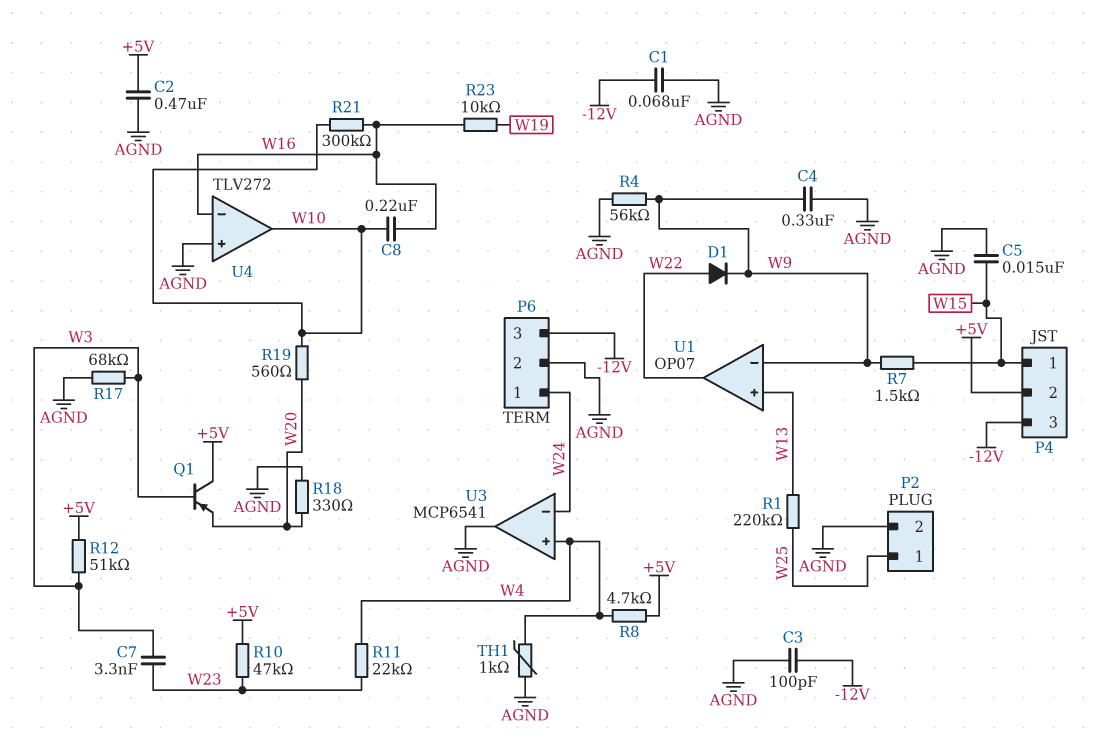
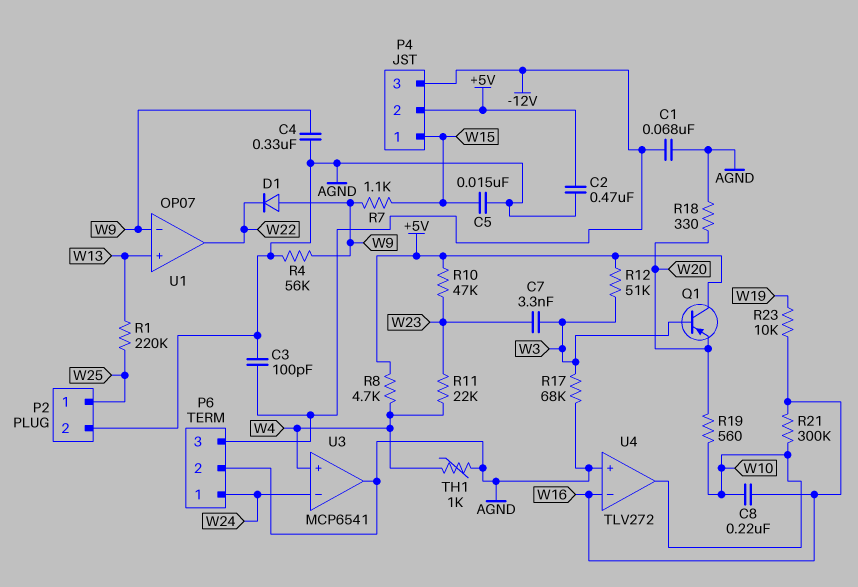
D1: diode (A W22, K W9) -> diode (A W9, K W22)
R7: 1.5k (W9, W15) -> 1.1k (W9, W15)

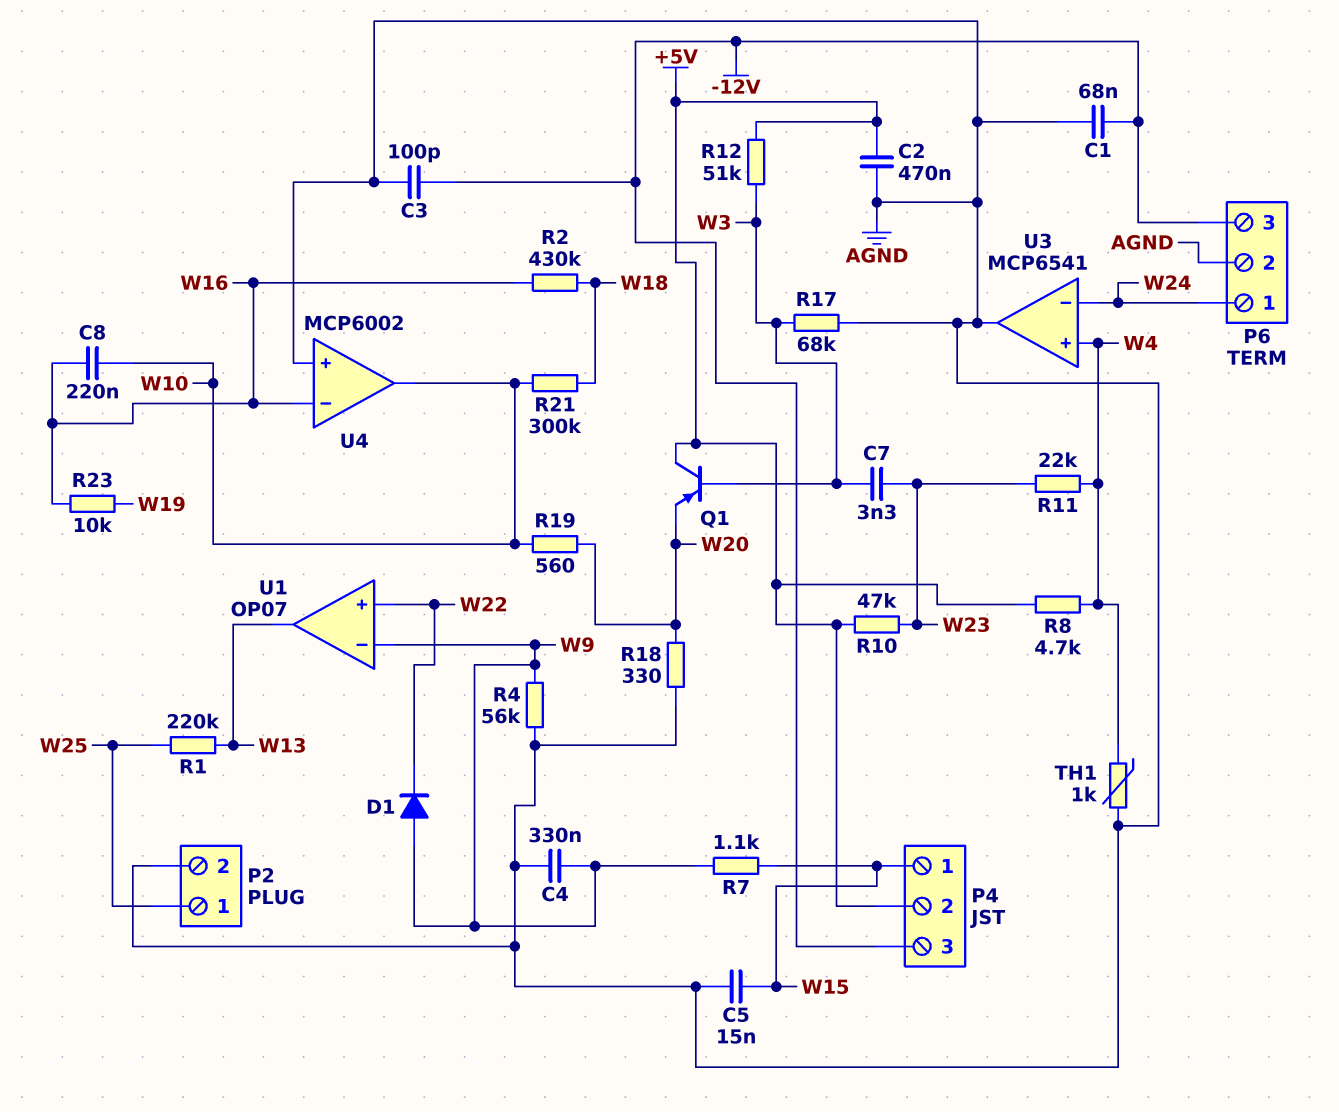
R2: none -> 430k (W16, W18)
R21: 300k (W10, W16) -> 300k (W10, W18)
U1 pin in+: W13 -> W22
U1 pin out: W22 -> W13
U4: TLV272 -> MCP6002

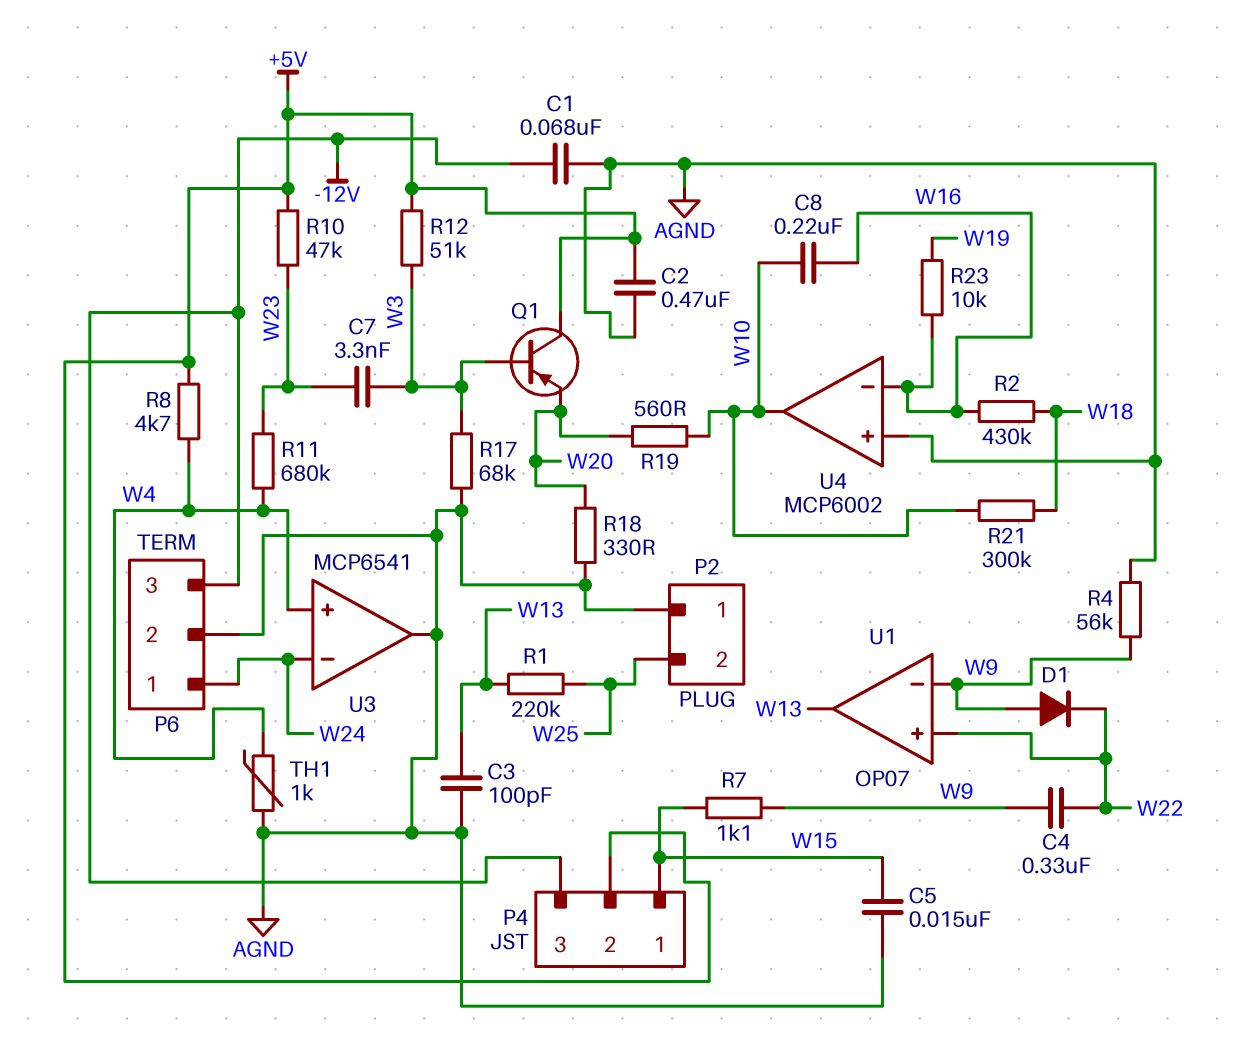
C3: 100pF (-12V, AGND) -> 100pF (AGND, W13)
C4: 330nF (AGND, W9) -> 330nF (W9, W22)
P2 pin 1: W25 -> AGND
P2 pin 2: AGND -> W25
R11: 22k (W4, W23) -> 680k (W4, W23)

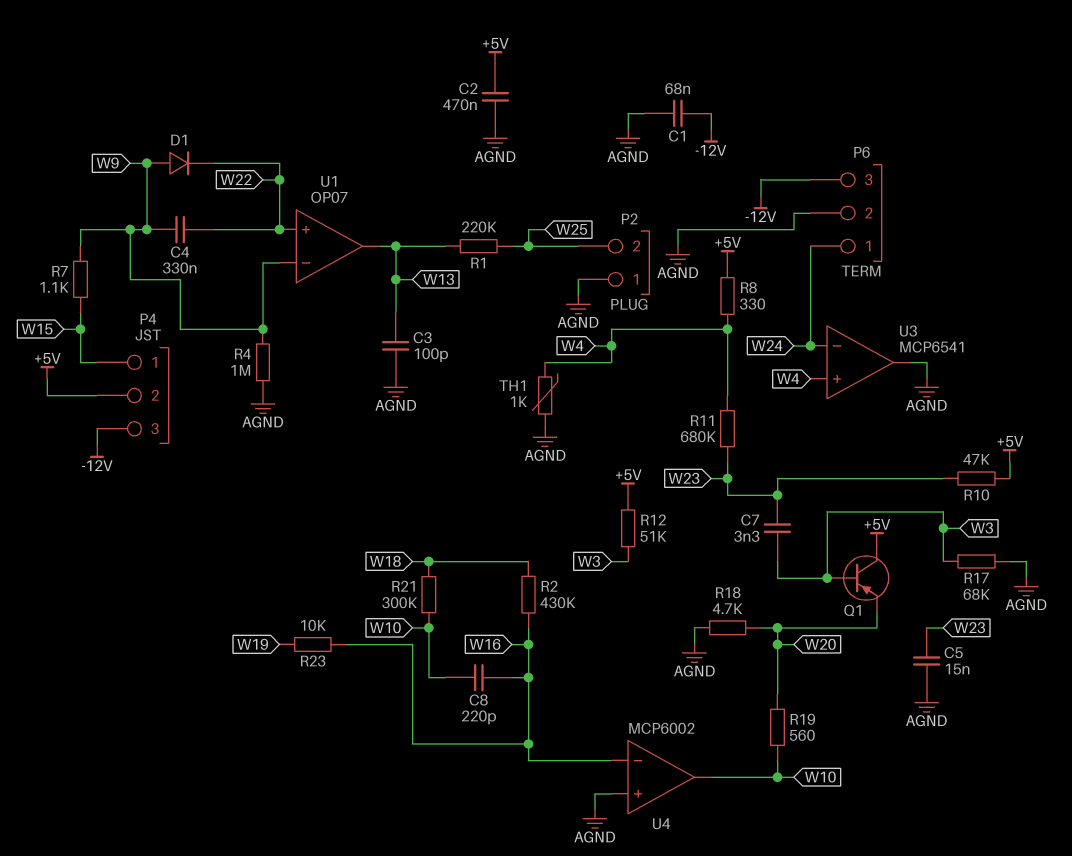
C5: 15nF (AGND, W15) -> 15nF (AGND, W23)
C8: 220nF (W10, W16) -> 220pF (W10, W16)
R4: 56k (AGND, W9) -> 1M (AGND, W9)
R8: 4.7k (+5V, W4) -> 330 (+5V, W4)
R18: 330 (AGND, W20) -> 4.7k (AGND, W20)

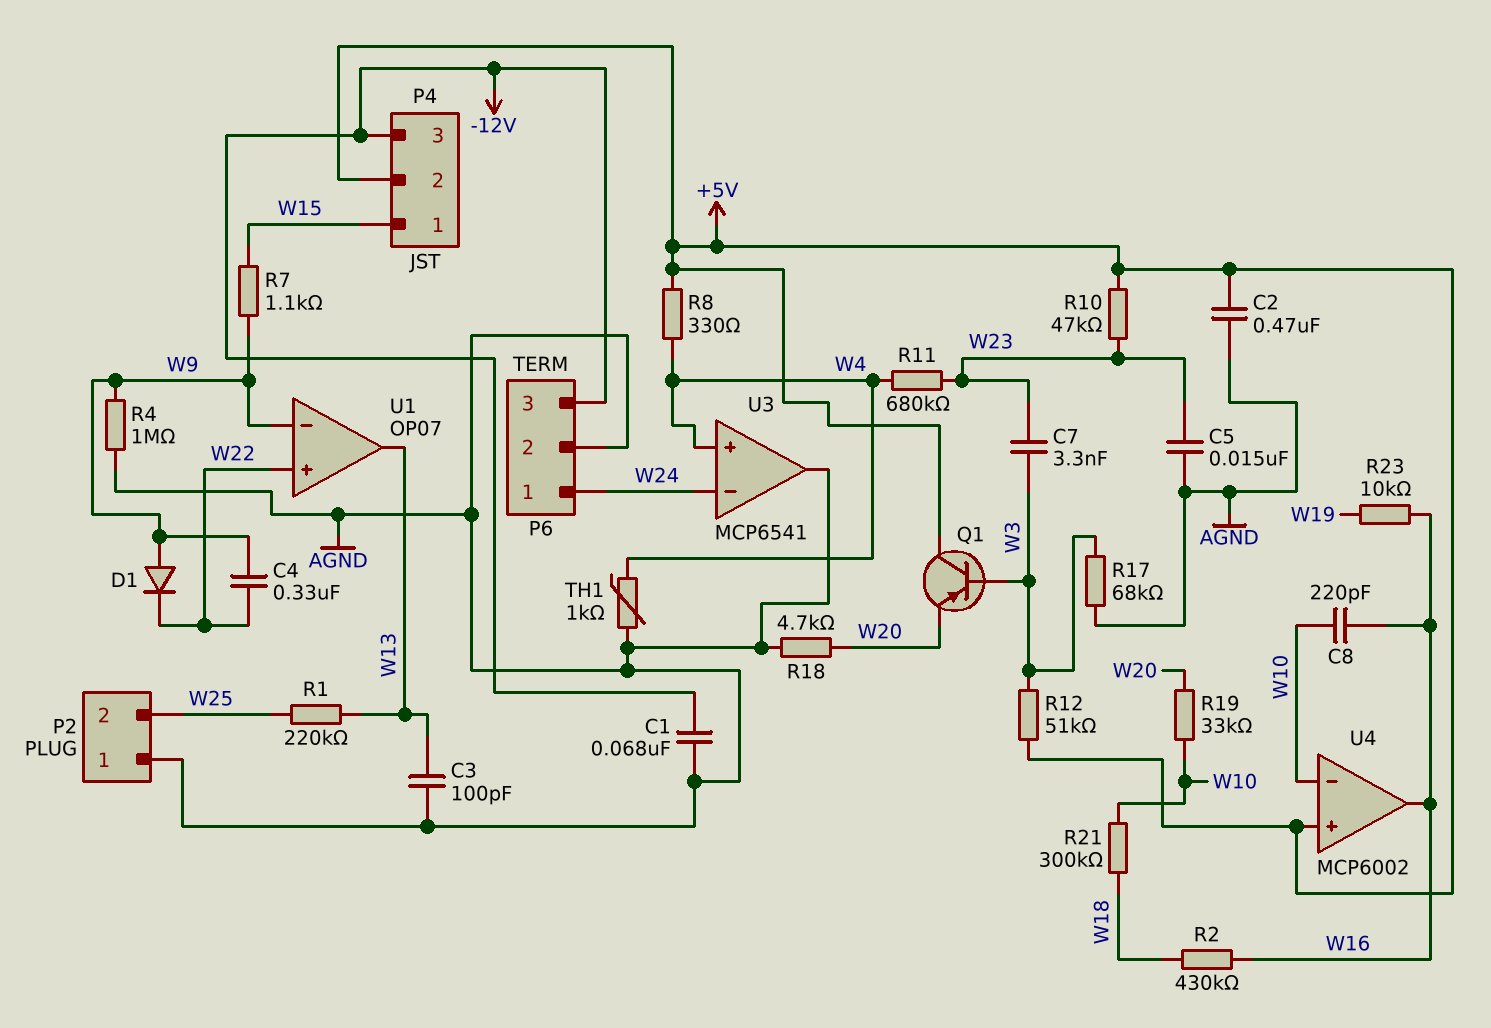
R19: 560 (W10, W20) -> 33k (W10, W20)
U4 pin in+: AGND -> +5V
U4 pin in-: W16 -> W10
U4 pin out: W10 -> W16

